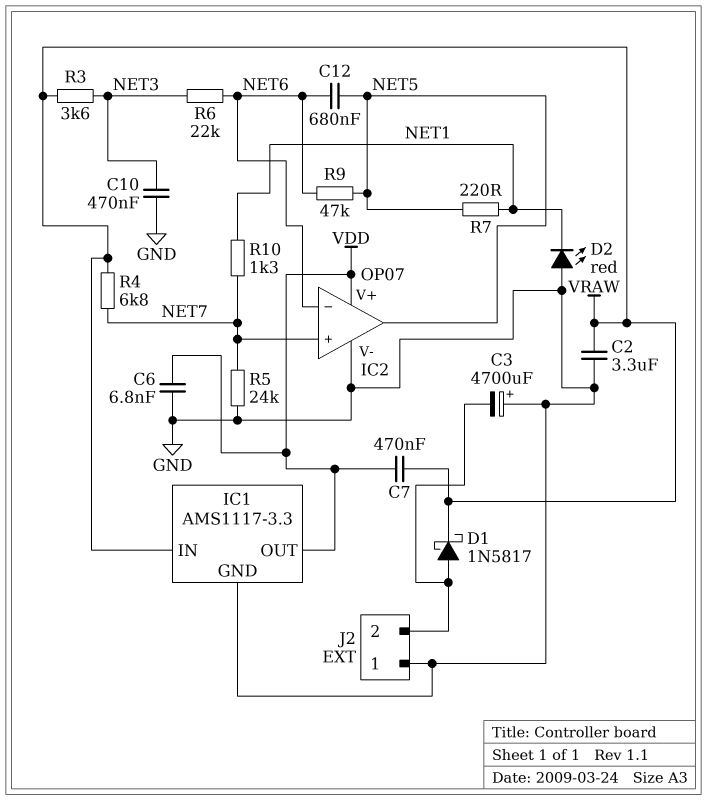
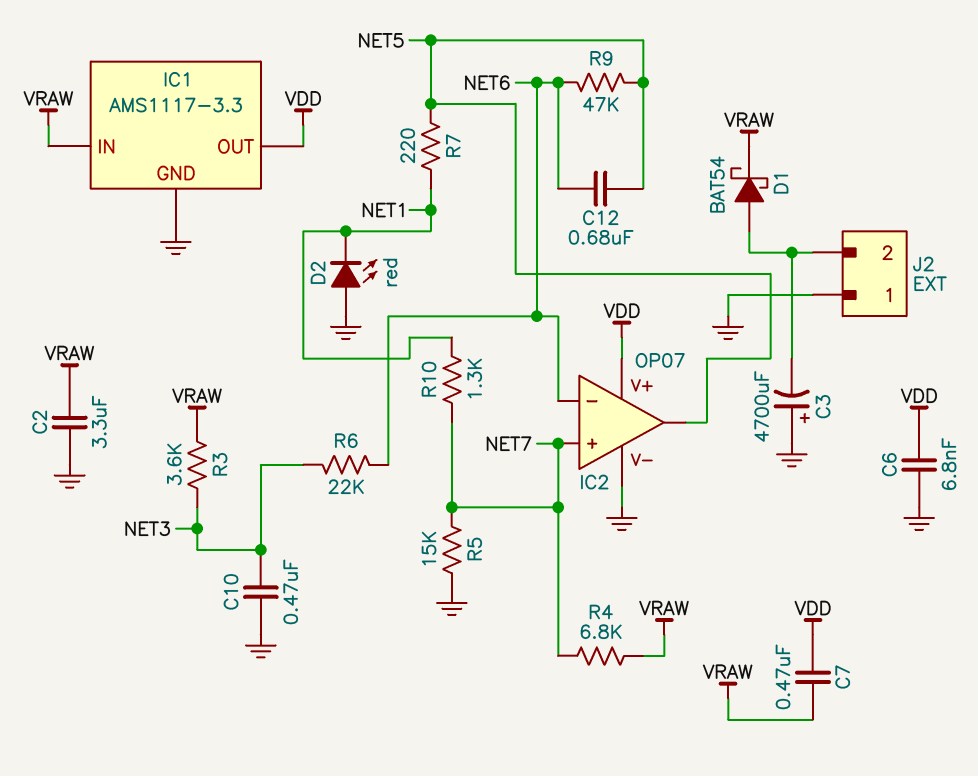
D1: schottky 1N5817 (A J2/2, K VRAW) -> schottky BAT54 (A J2/2, K VRAW)
R5: 24k (GND, NET7) -> 15k (GND, NET7)

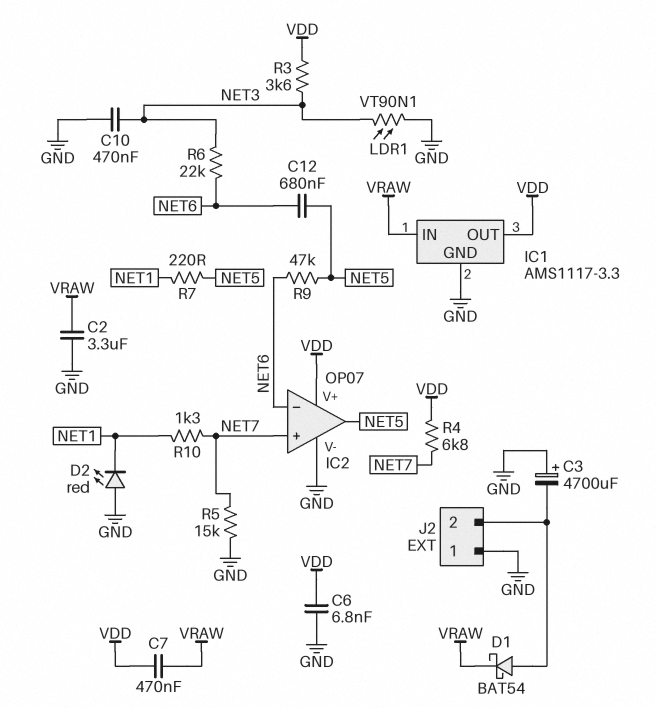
LDR1: none -> VT90N1 (GND, NET3)
R3: 3.6k (NET3, VRAW) -> 3.6k (NET3, VDD)
R4: 6.8k (NET7, VRAW) -> 6.8k (NET7, VDD)

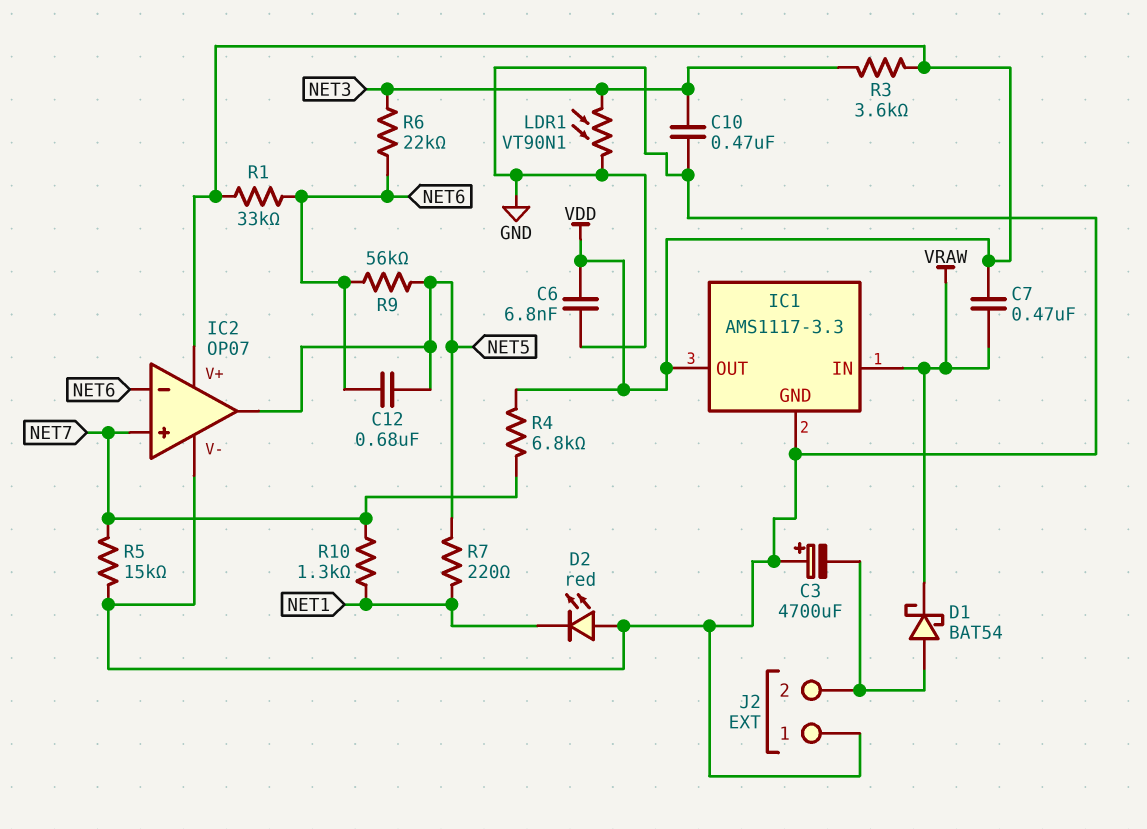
C2: 3.3uF (GND, VRAW) -> none
R1: none -> 33k (NET6, VDD)
R9: 47k (NET5, NET6) -> 56k (NET5, NET6)

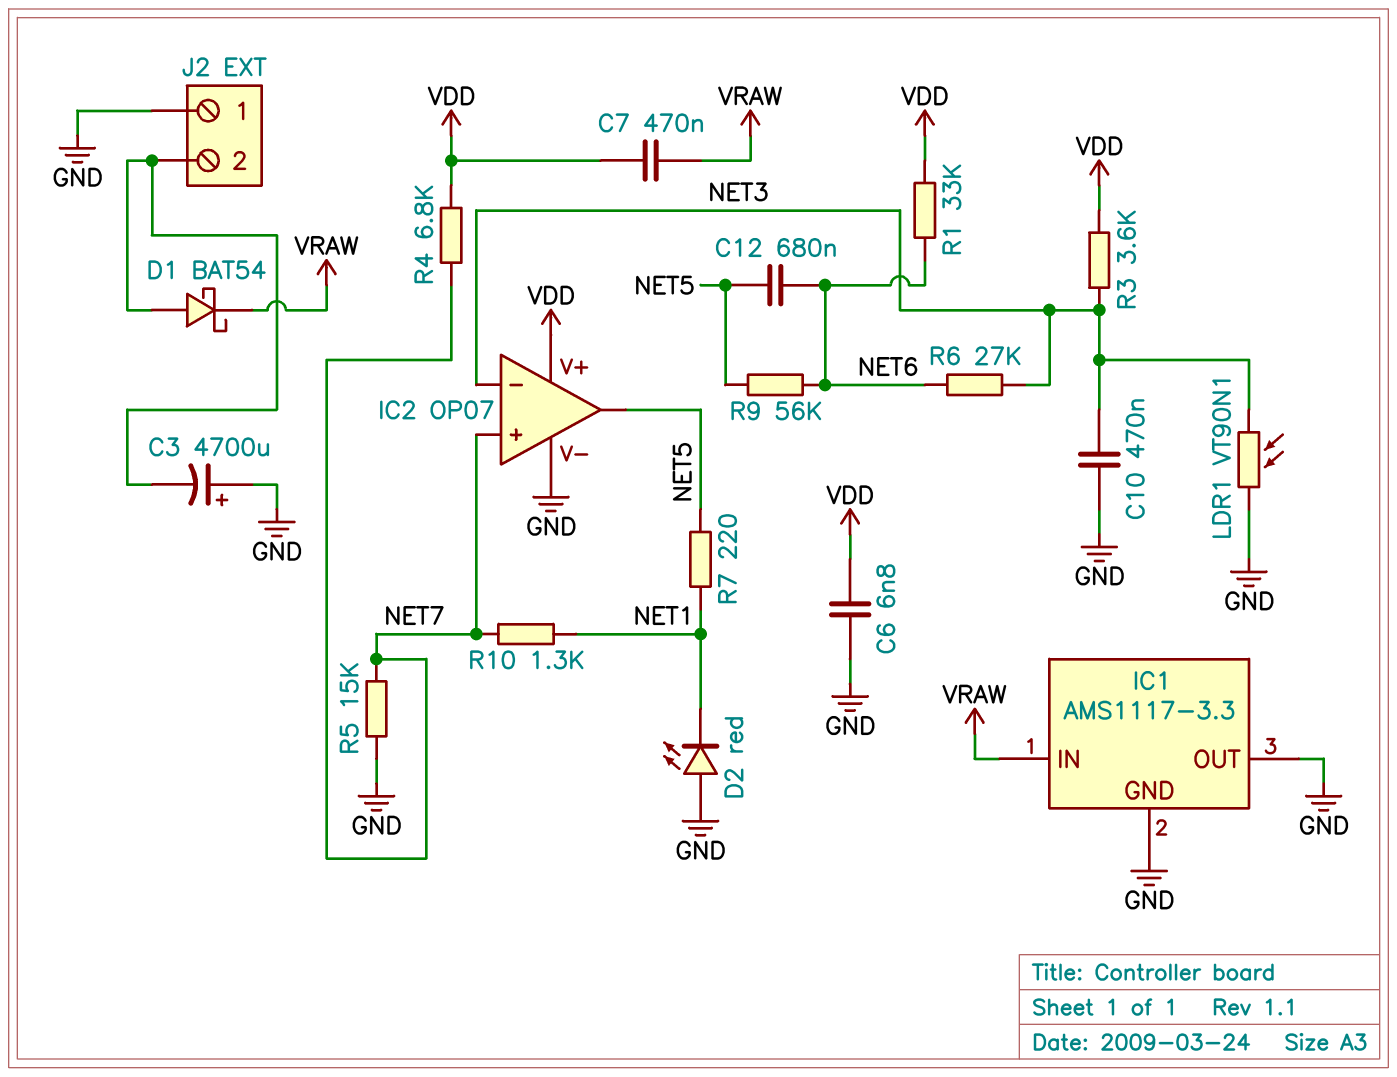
IC1 pin OUT: VDD -> GND
IC2 pin in-: NET6 -> NET3
R6: 22k (NET3, NET6) -> 27k (NET3, NET6)

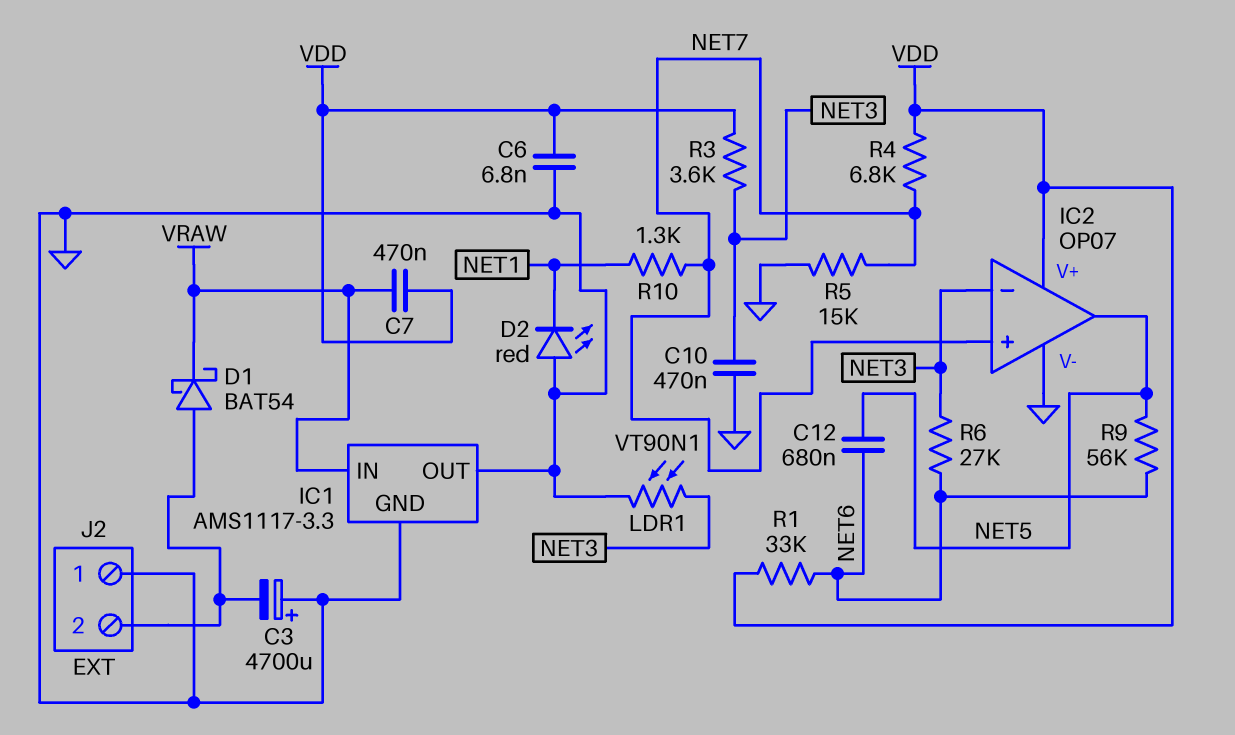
R7: 220 (NET1, NET5) -> none

